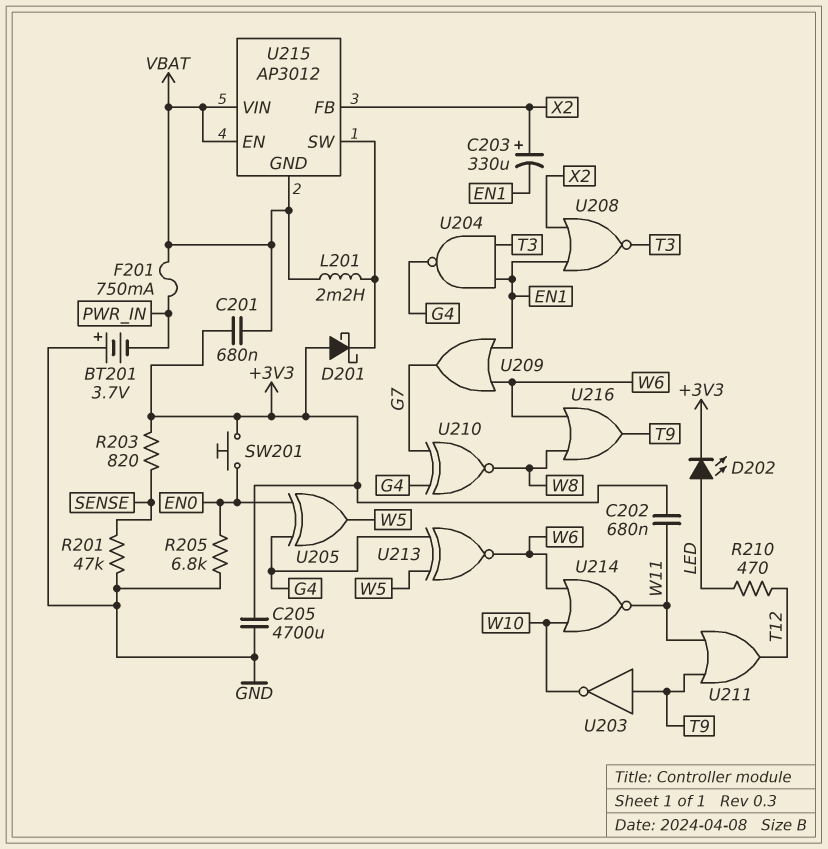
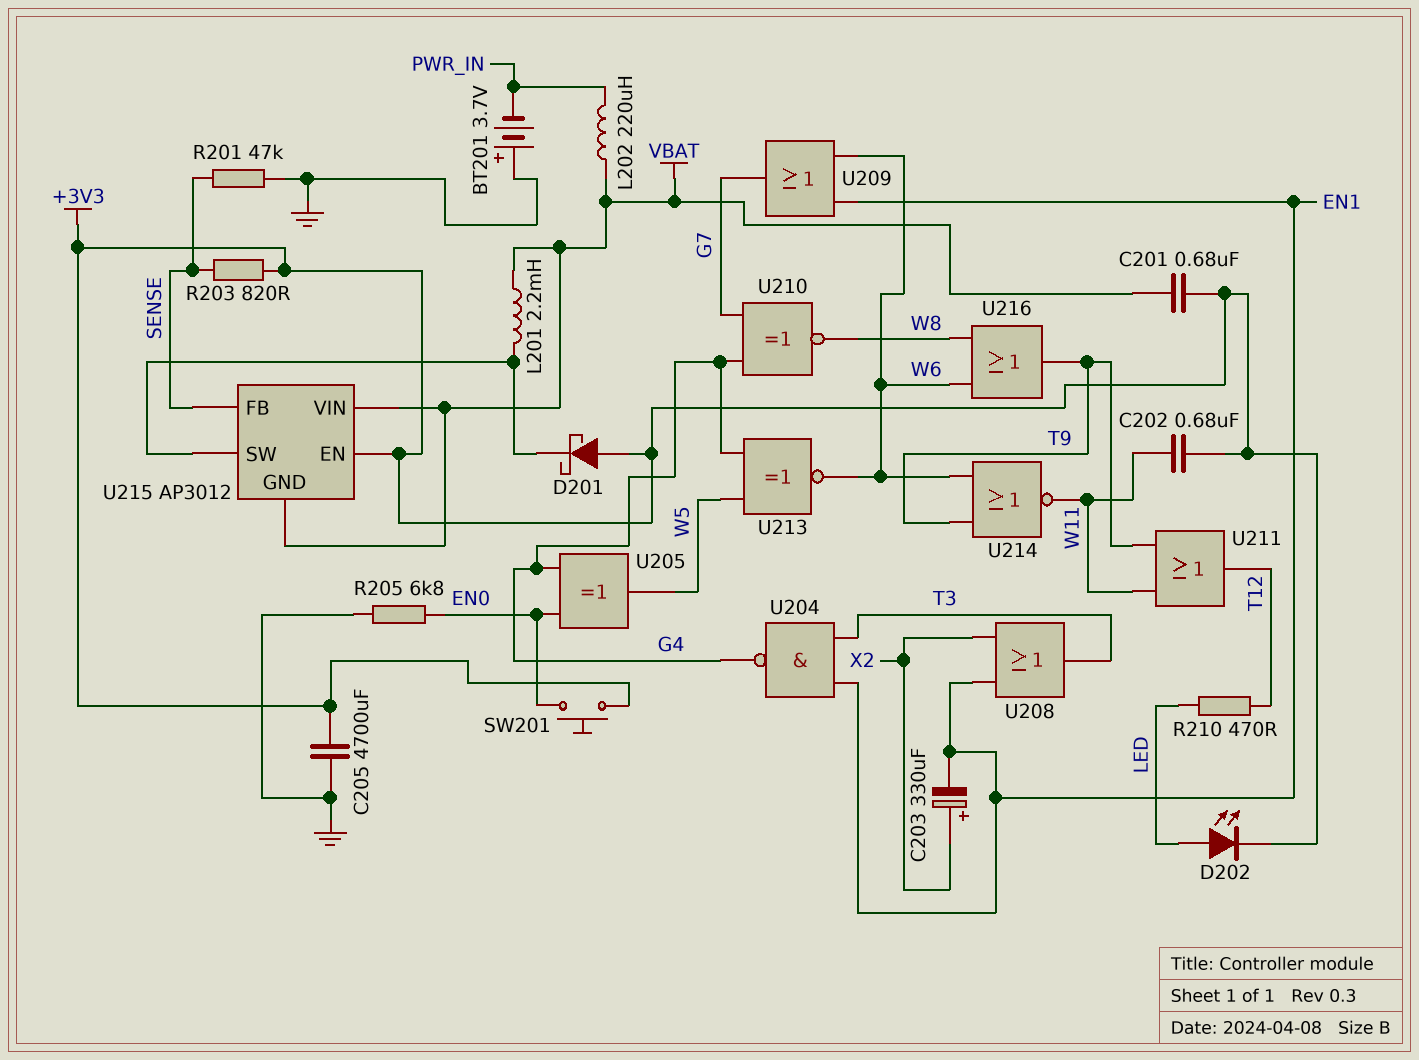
F201: 750mA (PWR_IN, VBAT) -> none
L202: none -> 220uH (PWR_IN, VBAT)
U203: NOT (in T9, out W10) -> none
U208: NOR (in EN1, in X2, out T3) -> OR (in EN1, in X2, out T3)
U214: NOR (in W6, in W10, out W11) -> NOR (in T9, in W6, out W11)
U215 pin EN: VBAT -> +3V3
U215 pin FB: X2 -> SENSE

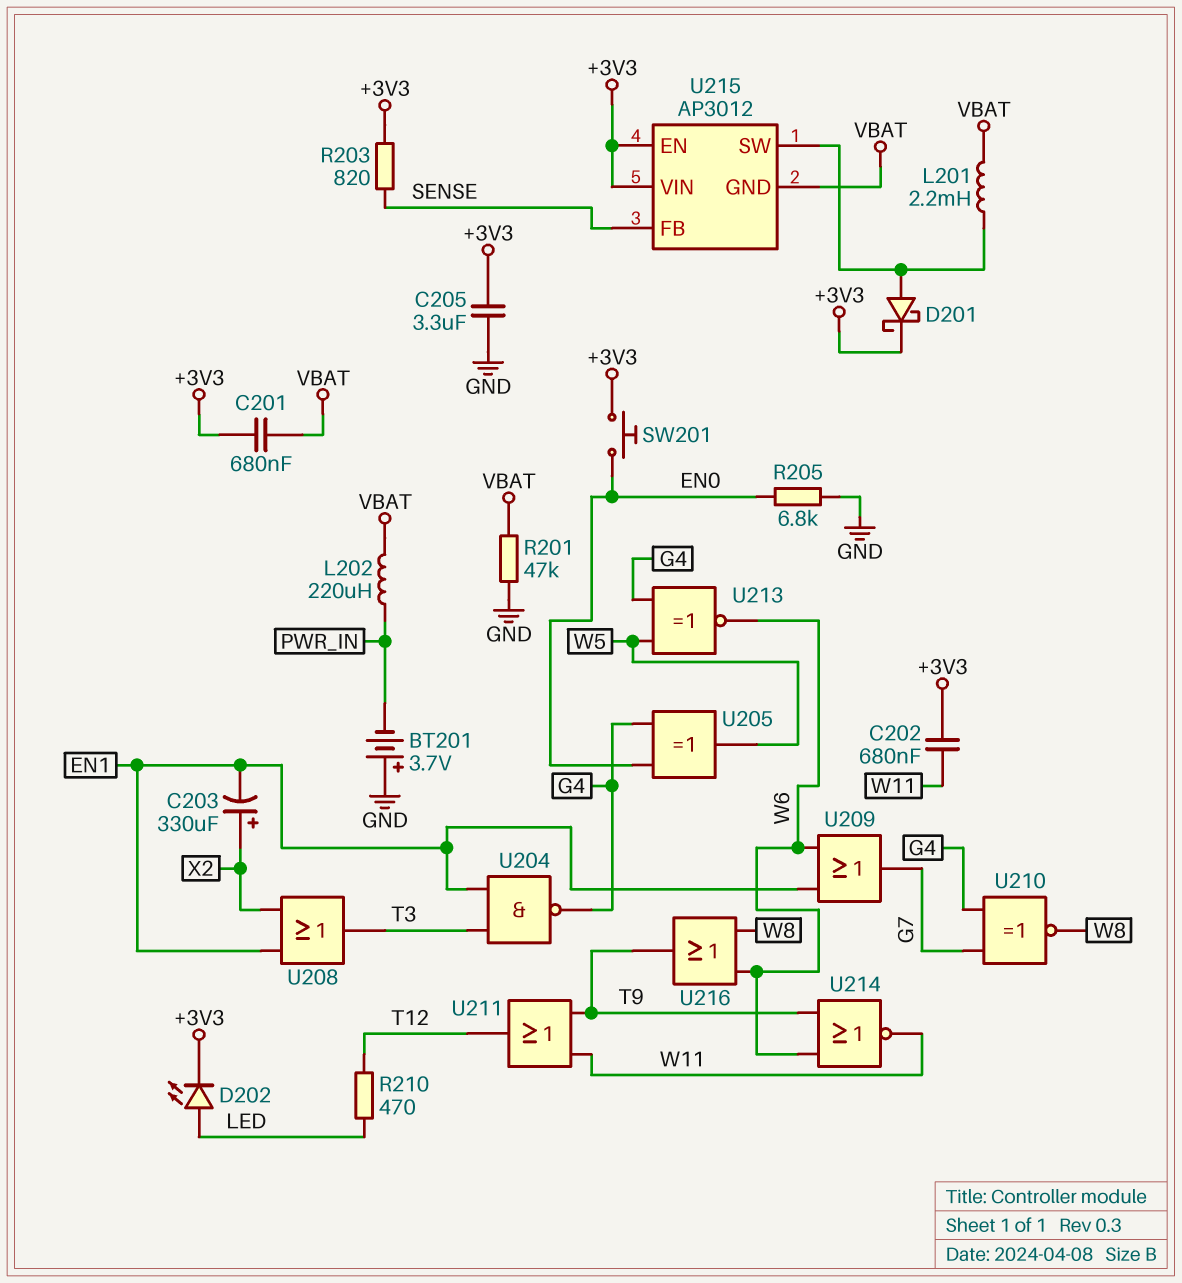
C205: 4700uF (+3V3, GND) -> 3.3uF (+3V3, GND)
D201: schottky (A +3V3, K U215/SW) -> schottky (A U215/SW, K +3V3)
R201: 47k (GND, SENSE) -> 47k (GND, VBAT)
U215 pin VIN: VBAT -> +3V3

